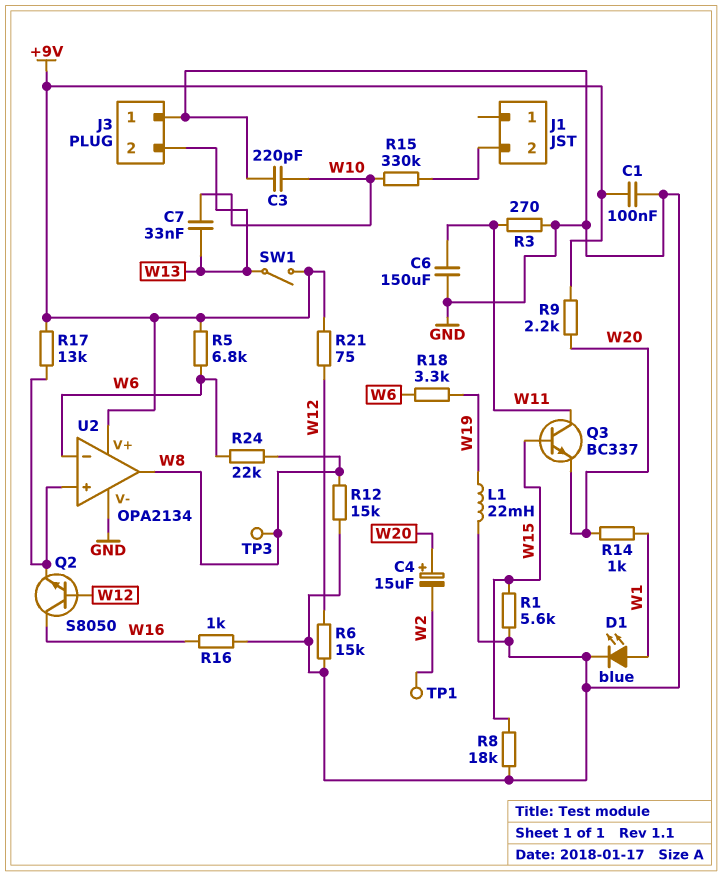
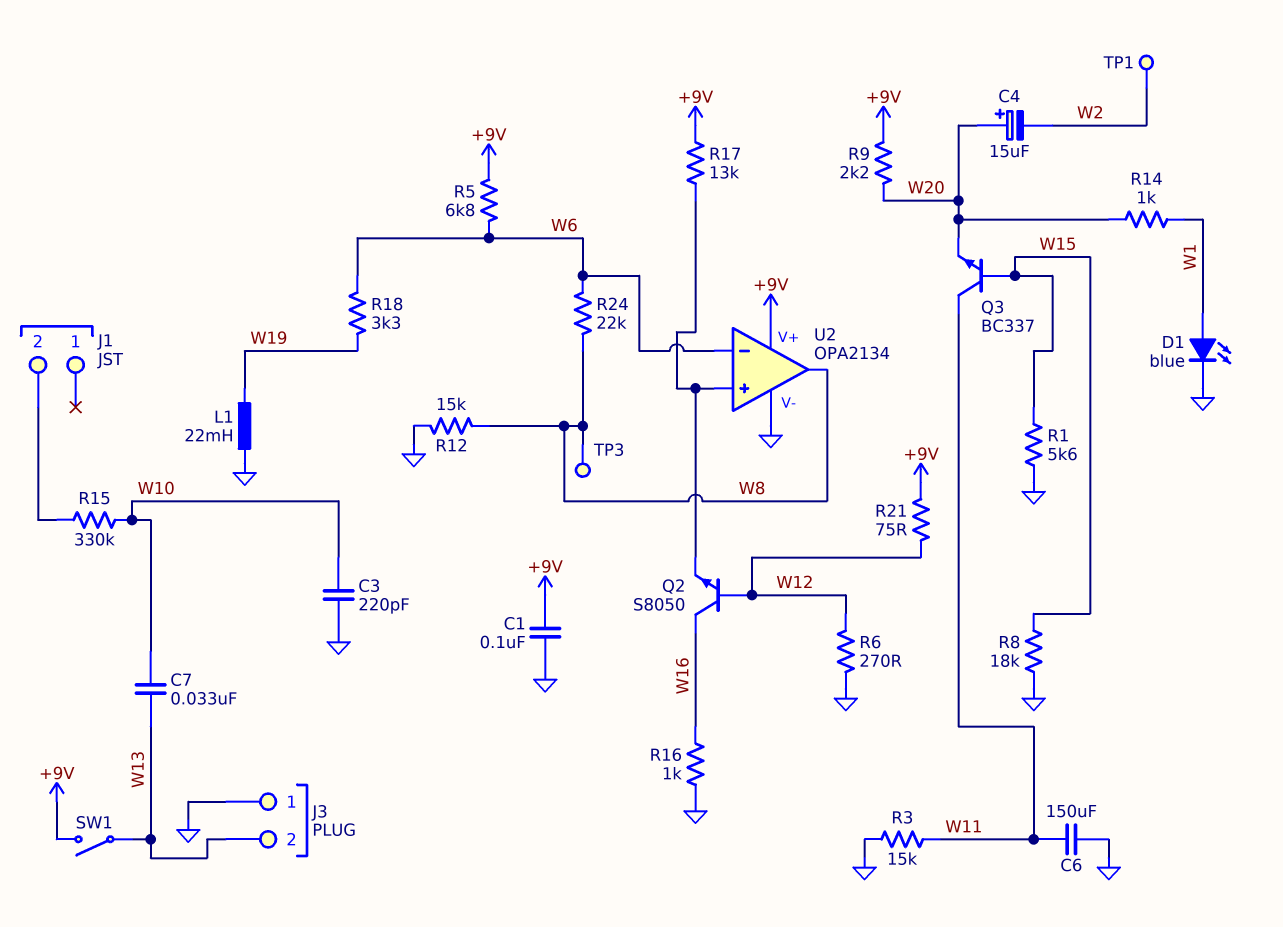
R3: 270 (GND, W11) -> 15k (GND, W11)
R6: 15k (GND, W12) -> 270 (GND, W12)

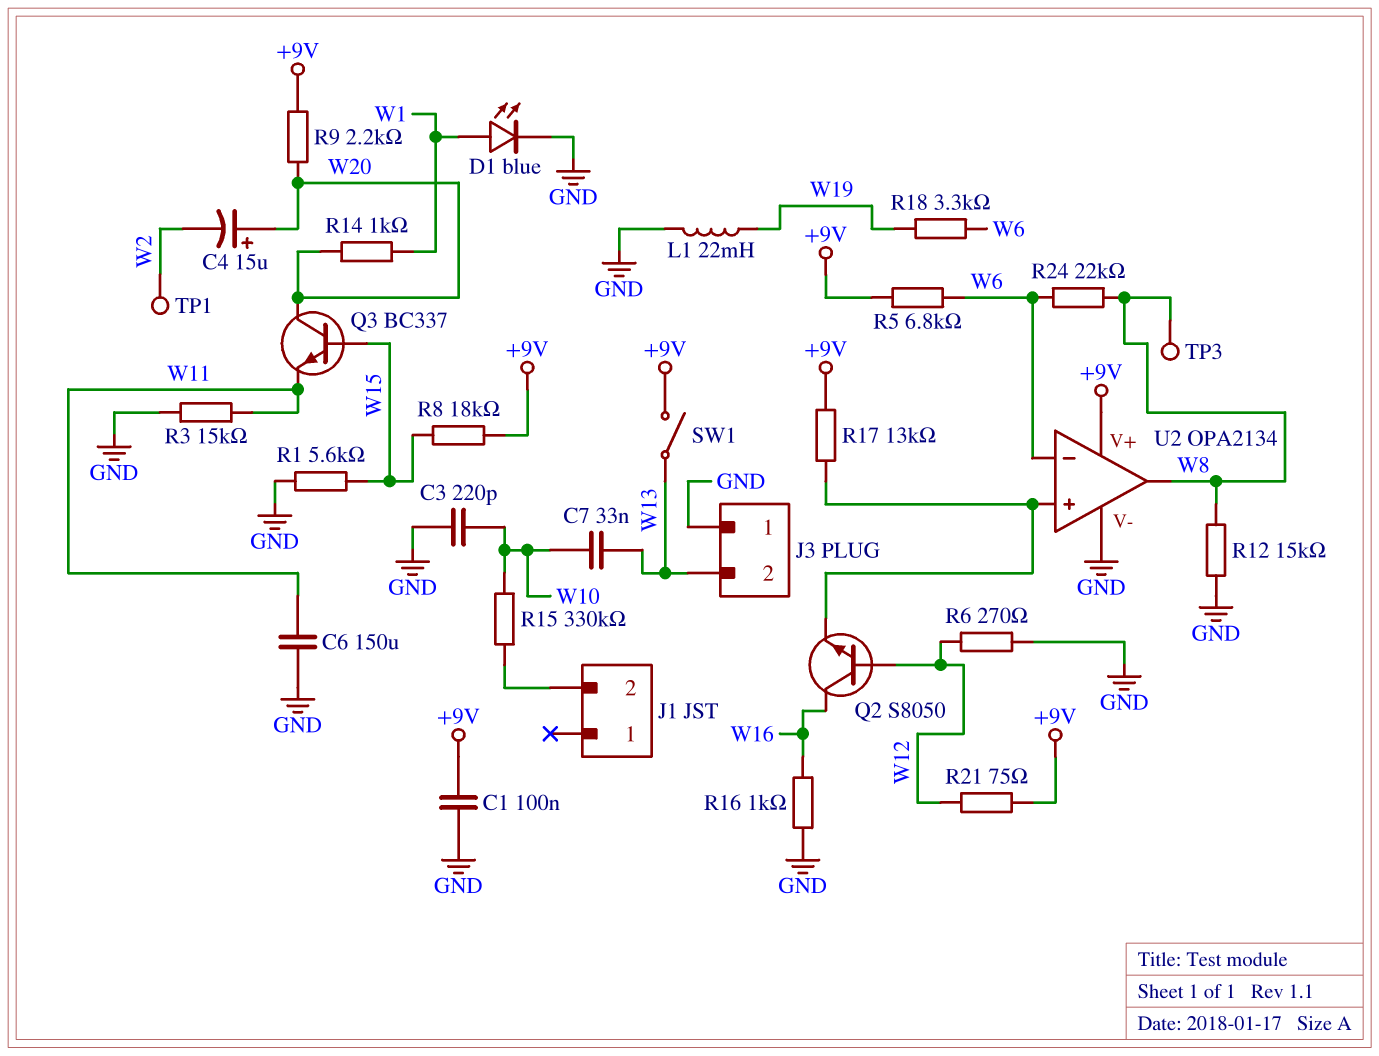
Q3: NPN BC337 (B W15, C W11, E W20) -> NPN BC337 (B W15, C W20, E W11)
R8: 18k (GND, W15) -> 18k (+9V, W15)

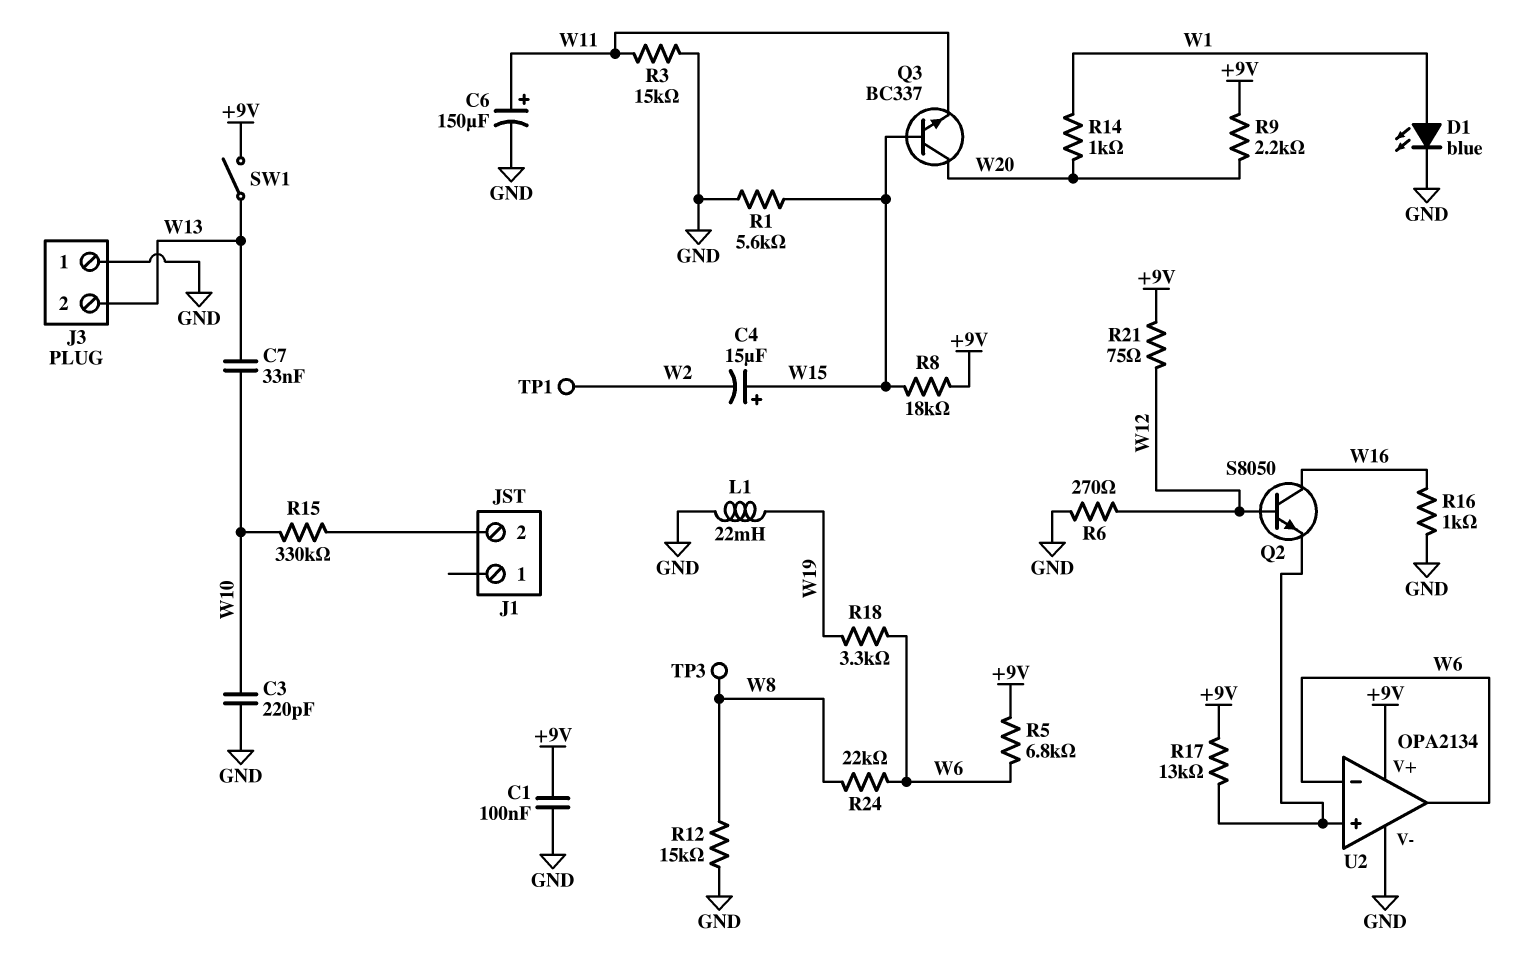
C4: 15uF (plus W20, minus W2) -> 15uF (plus W15, minus W2)
C6: 150uF (GND, W11) -> 150uF (plus W11, minus GND)
U2 pin out: W8 -> W6

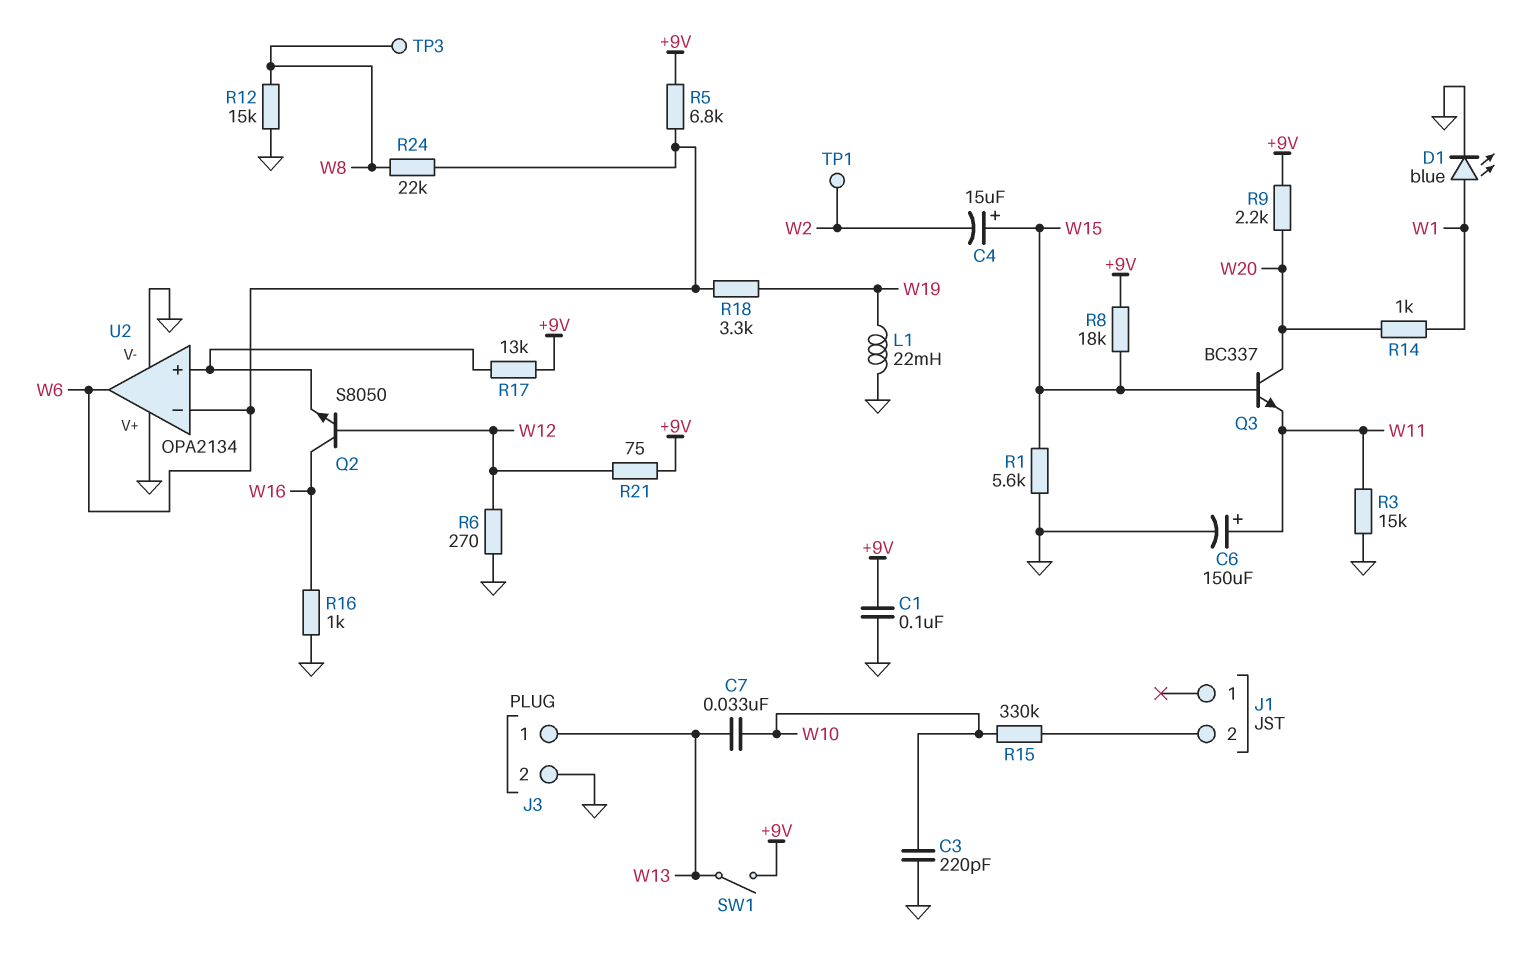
J3 pin 1: GND -> W13
J3 pin 2: W13 -> GND
U2 pin V+: +9V -> GND

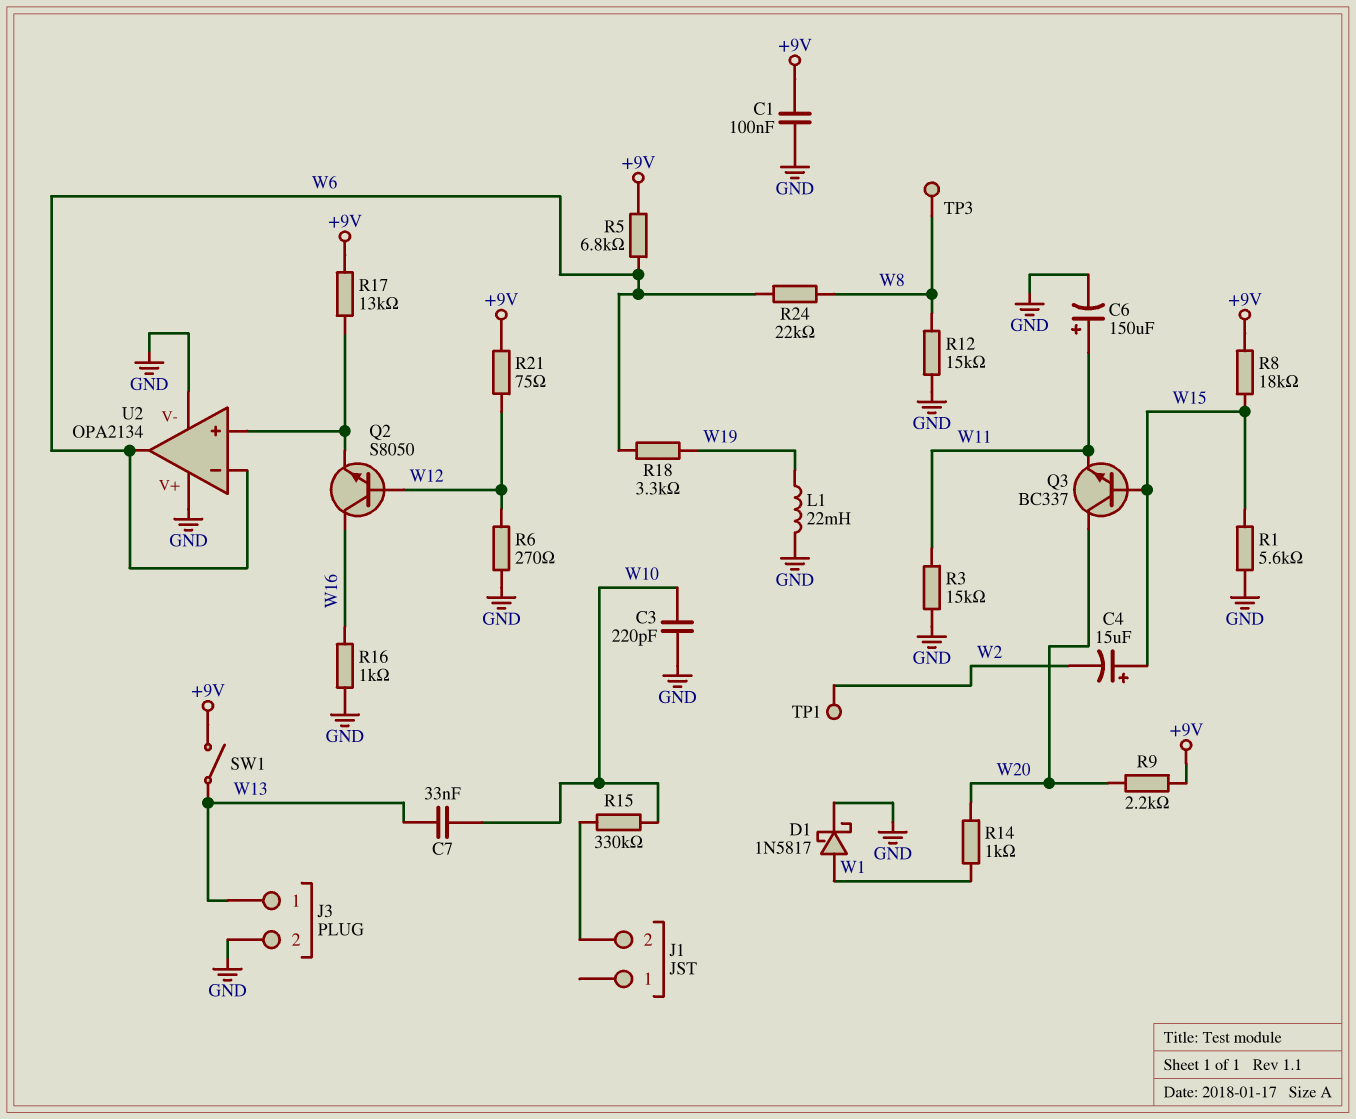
D1: LED blue (A W1, K GND) -> schottky 1N5817 (A W1, K GND)

